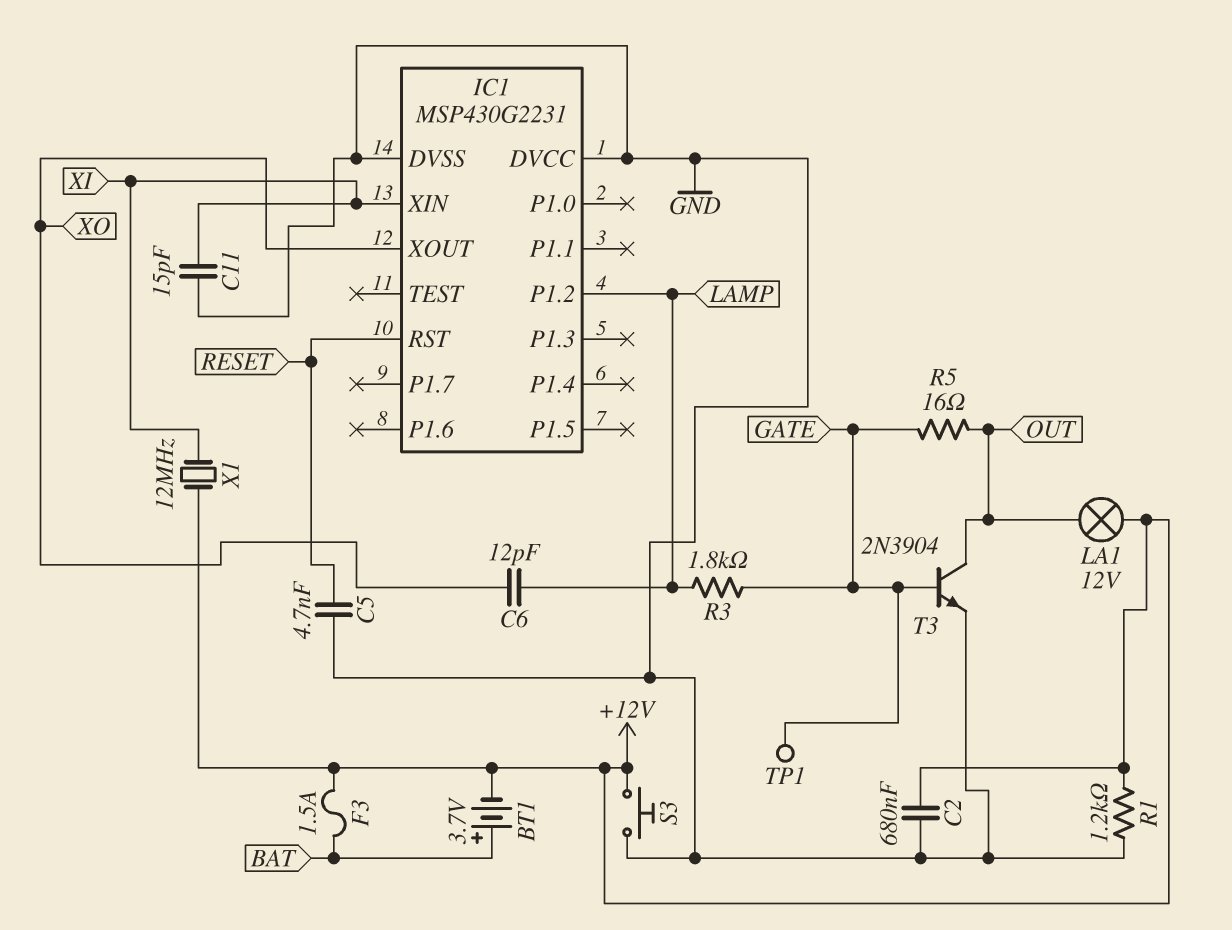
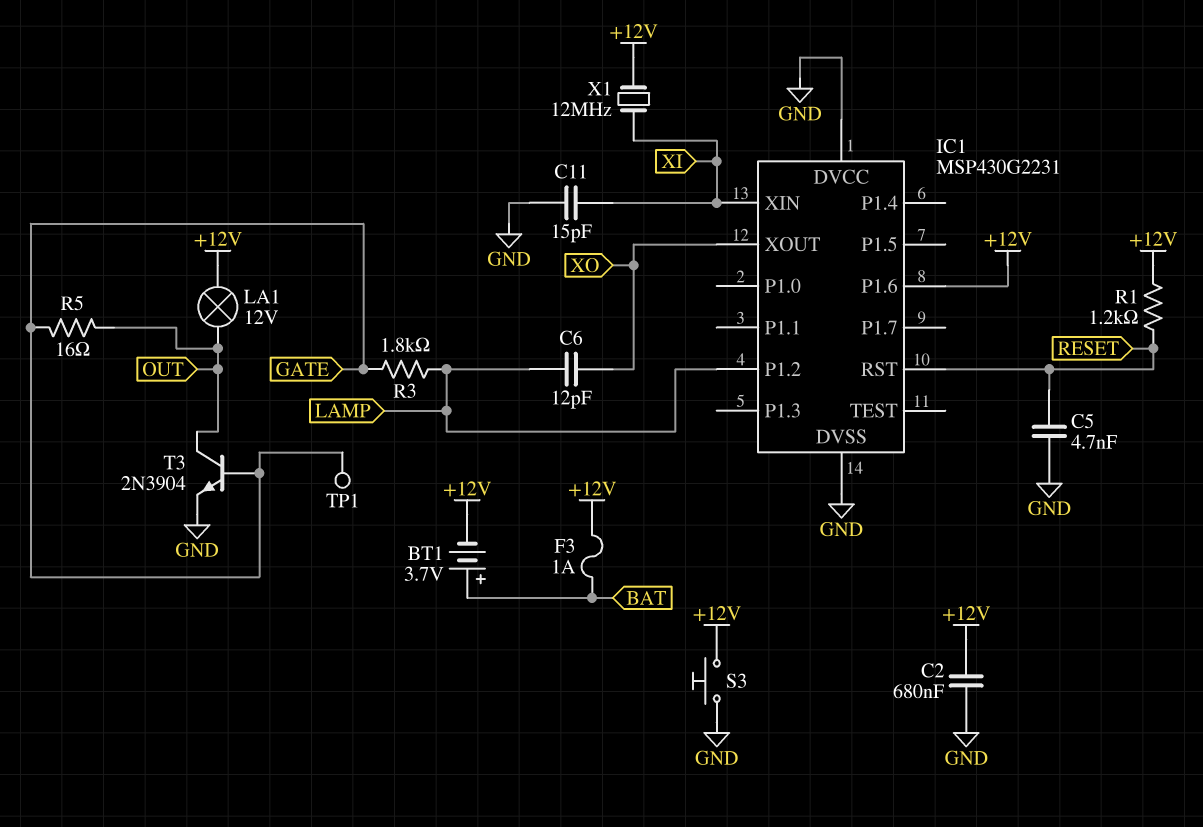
F3: 1.5A (+12V, BAT) -> 1A (+12V, BAT)
IC1 pin P1.6: none -> +12V
R1: 1.2k (+12V, GND) -> 1.2k (+12V, RESET)

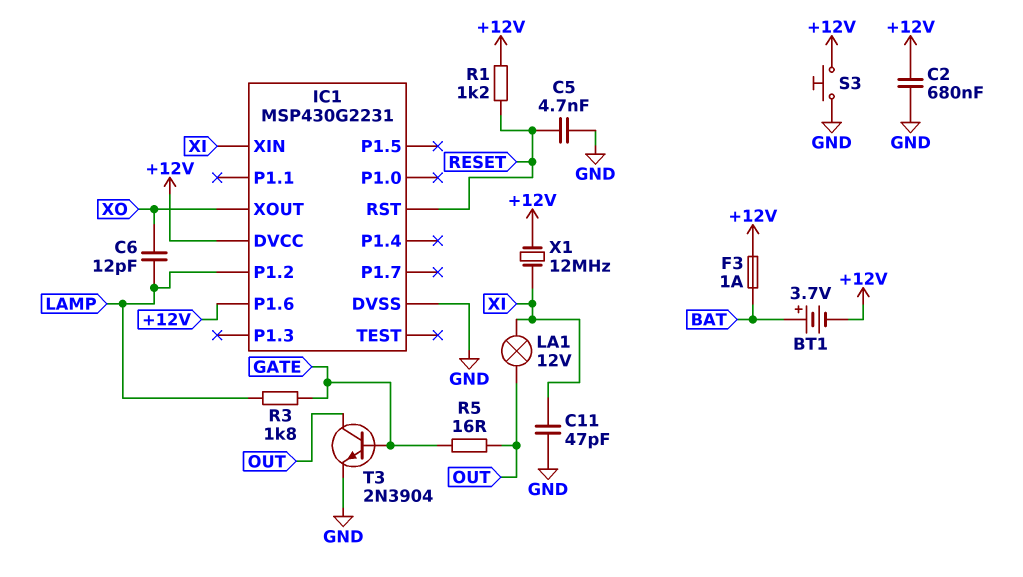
C11: 15pF (GND, XI) -> 47pF (GND, XI)
IC1 pin DVCC: GND -> +12V
LA1: lamp 12V (+12V, OUT) -> lamp 12V (OUT, XI)
TP1: test point (GATE) -> none

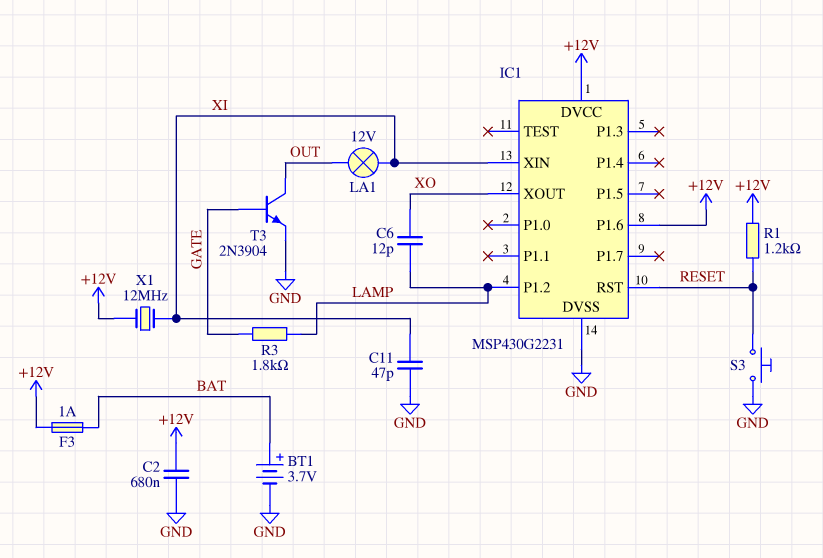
BT1: 3.7V (plus BAT, minus +12V) -> 3.7V (plus BAT, minus GND)
C5: 4.7nF (GND, RESET) -> none
R5: 16 (GATE, OUT) -> none
S3: button (+12V, GND) -> button (GND, RESET)

